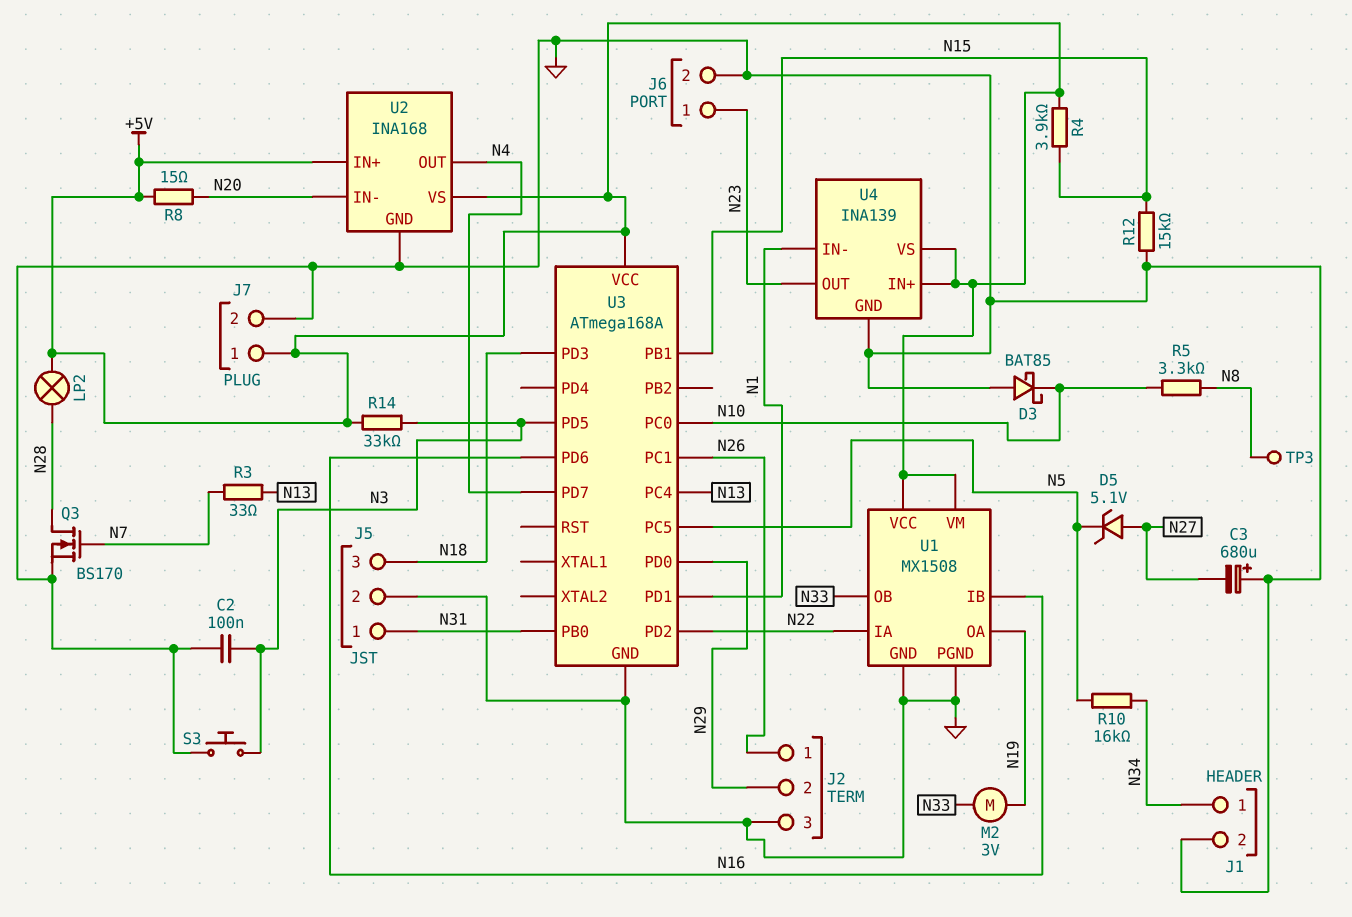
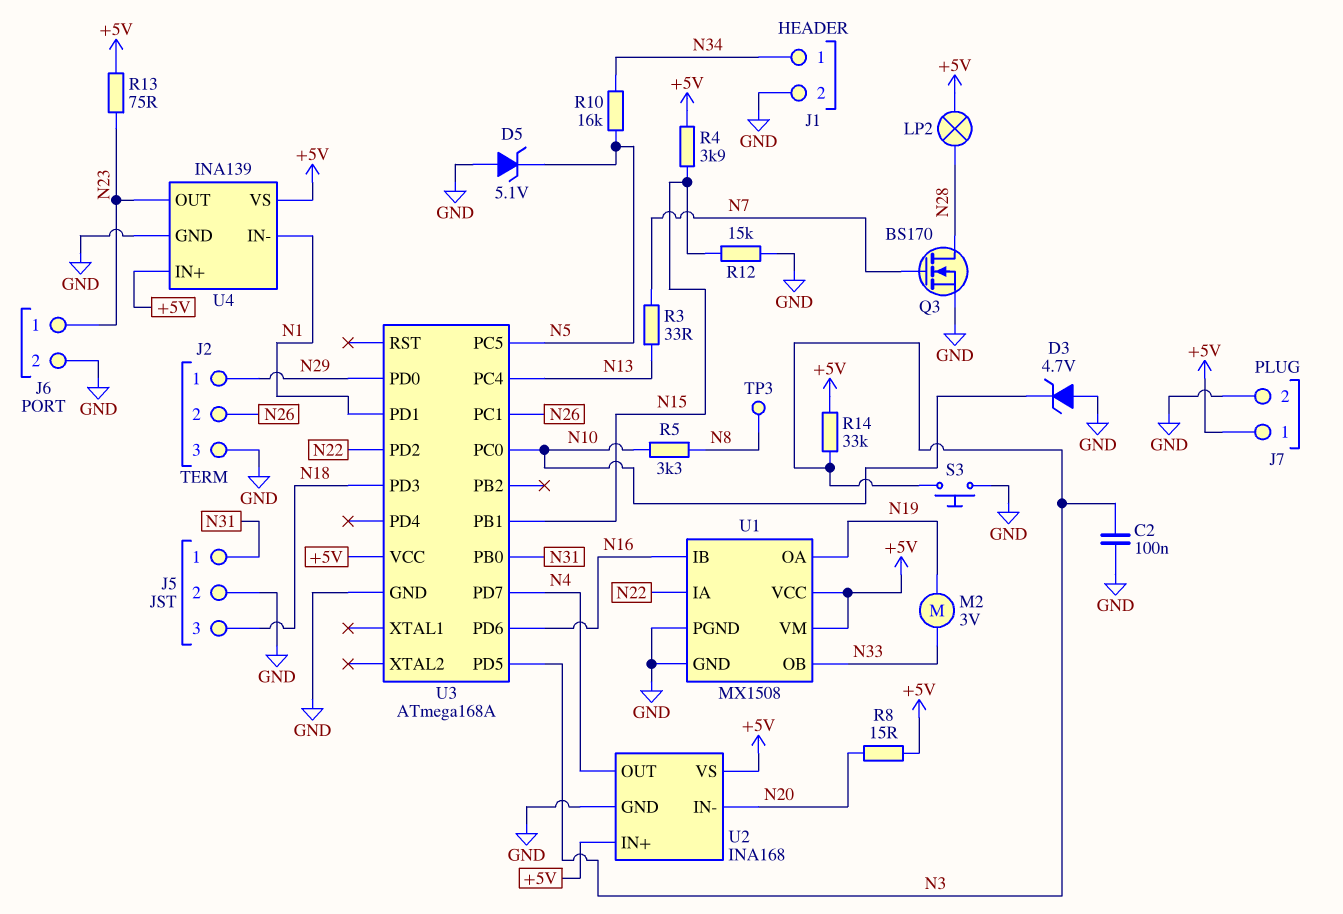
C3: 680uF (plus GND, minus N27) -> none
D3: schottky BAT85 (A GND, K N10) -> zener 4.7V (A GND, K N10)
D5: zener 5.1V (A N27, K N5) -> zener 5.1V (A GND, K N5)
J2 pin 1: N26 -> N29
J2 pin 2: N29 -> N26
R13: none -> 75 (+5V, N23)

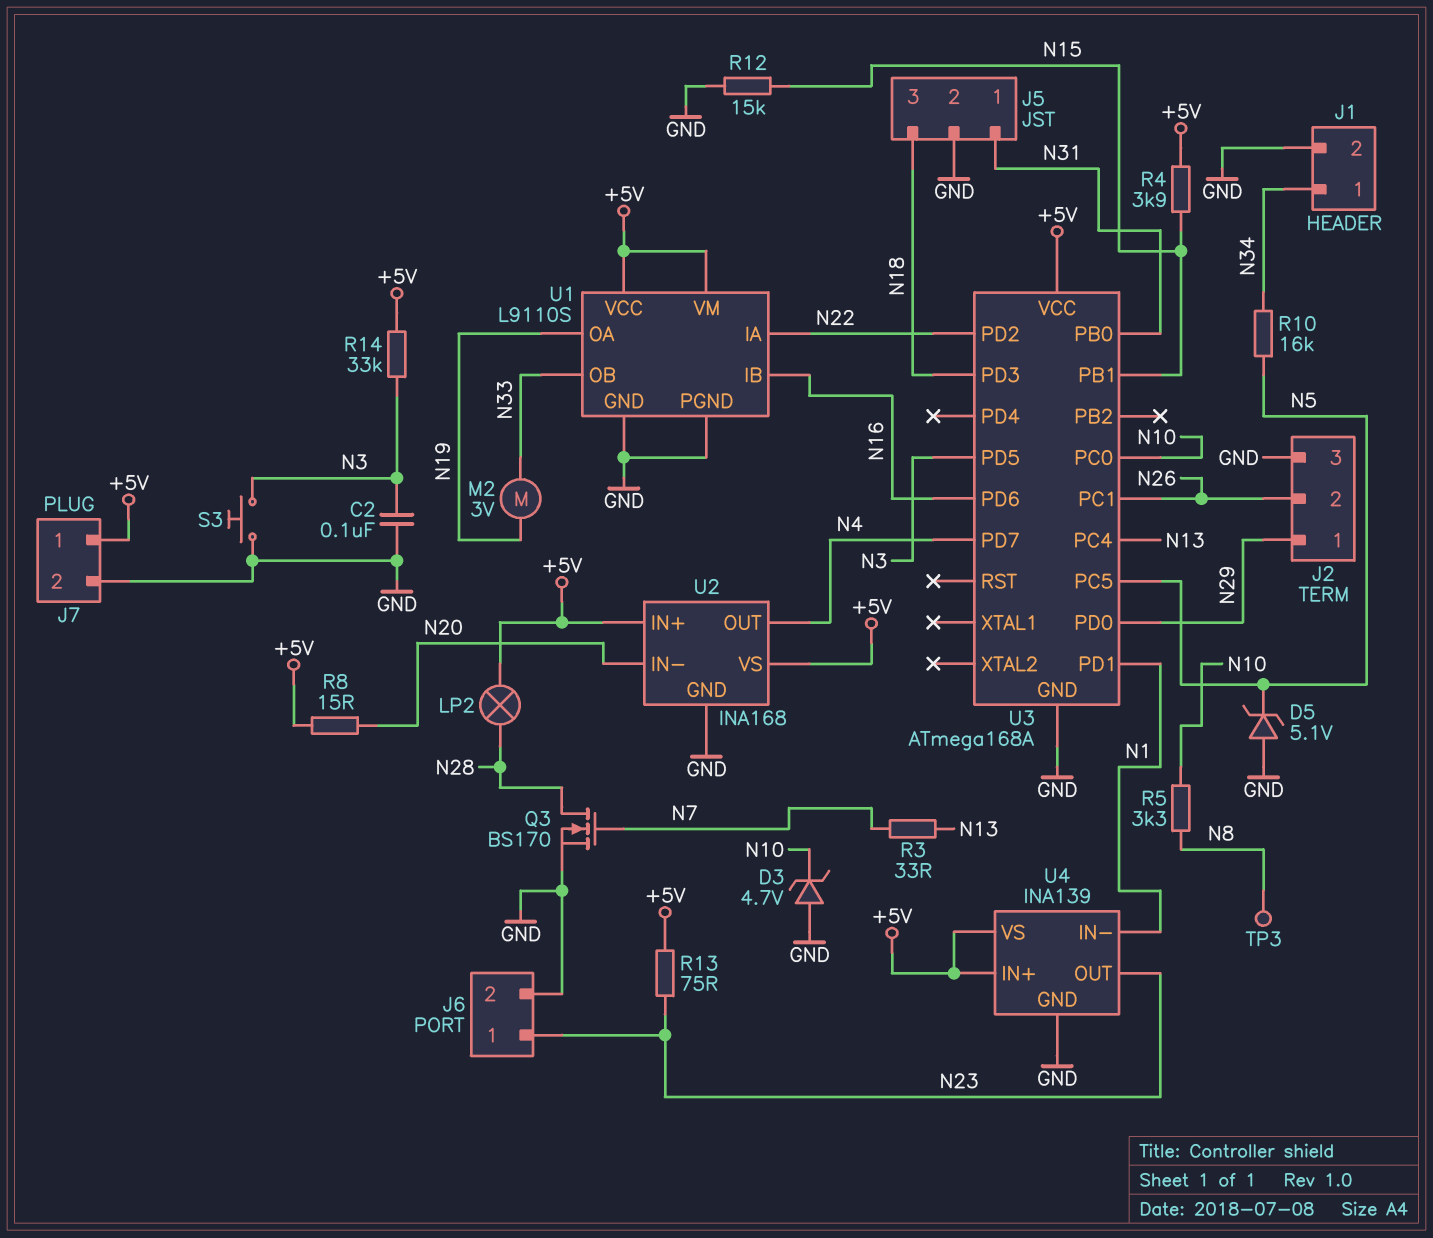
U1: MX1508 -> L9110S

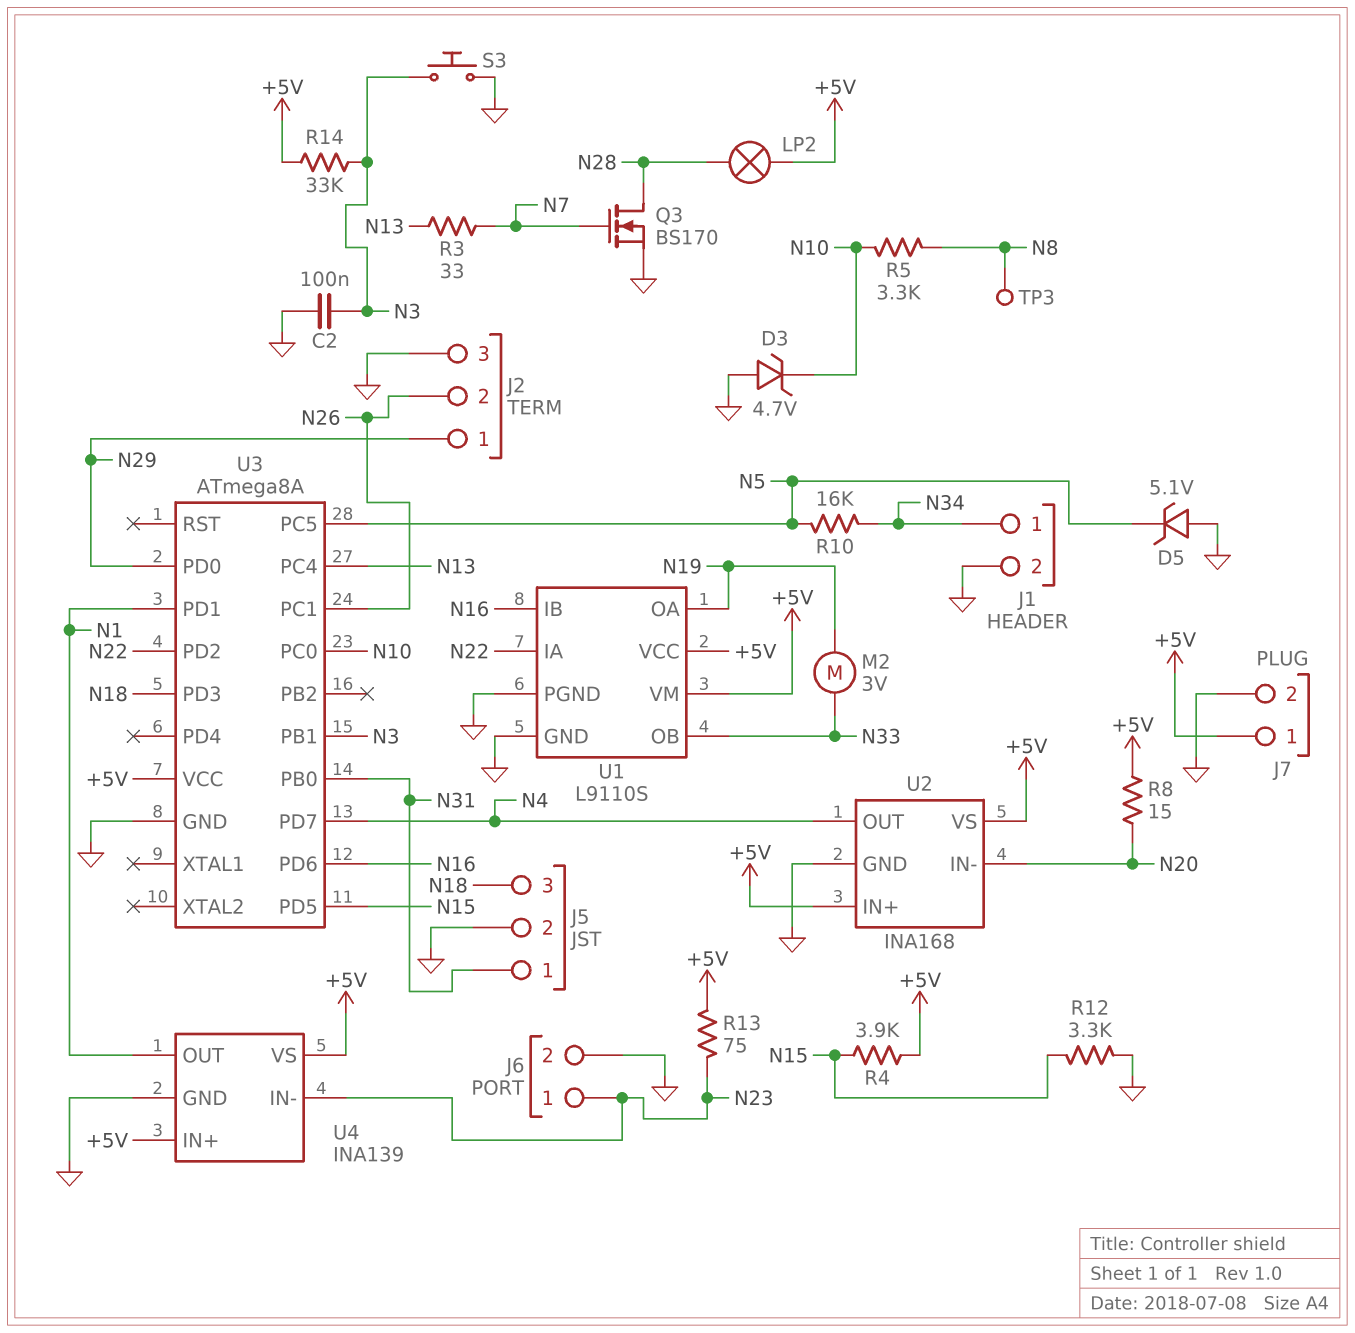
R12: 15k (GND, N15) -> 3.3k (GND, N15)
U3: ATmega168A -> ATmega8A
U3 pin PB1: N15 -> N3
U3 pin PD5: N3 -> N15
U4 pin IN-: N1 -> N23
U4 pin OUT: N23 -> N1

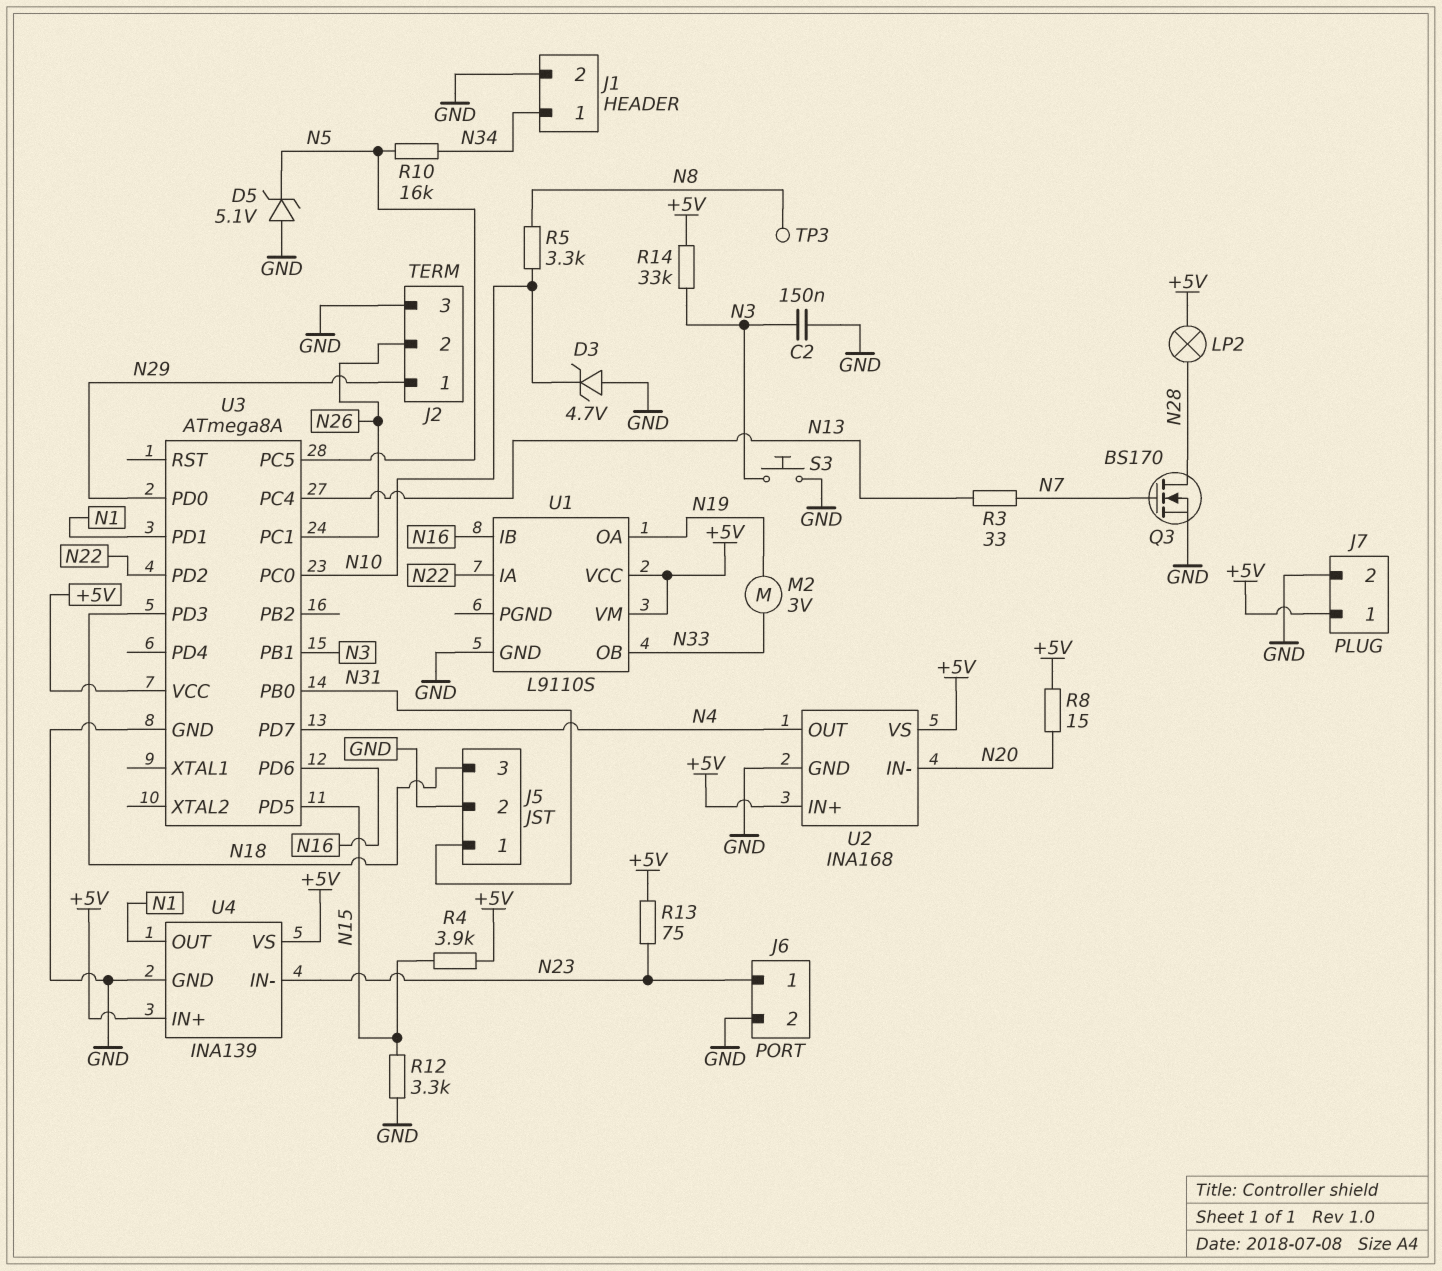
C2: 100nF (GND, N3) -> 150nF (GND, N3)
U1 pin PGND: GND -> none

